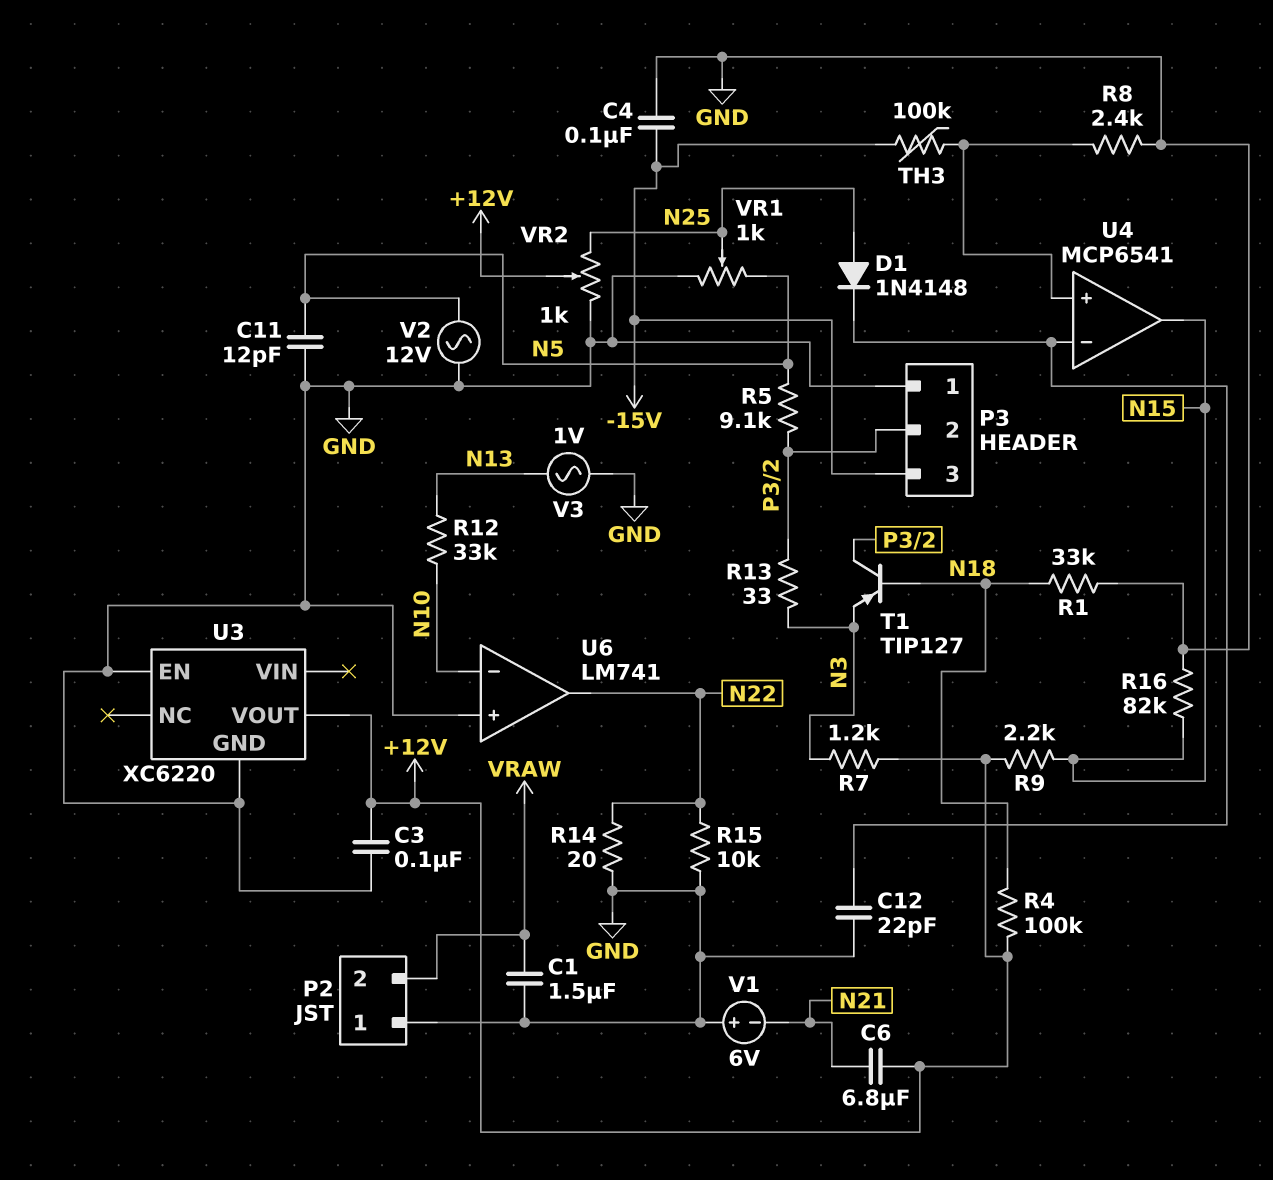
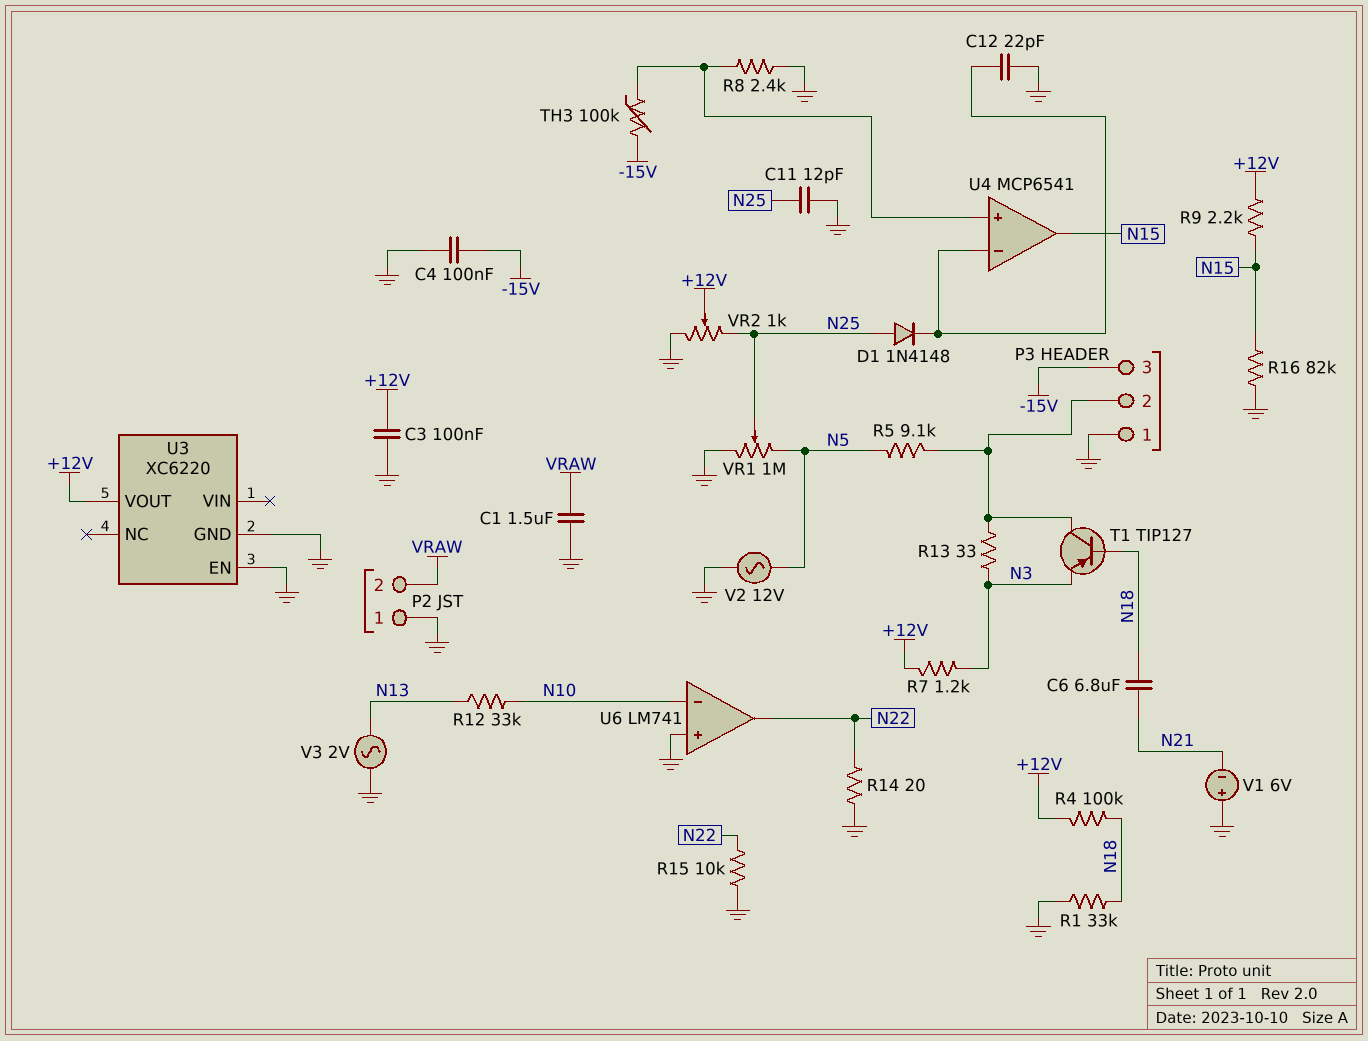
C6: 6.8uF (+12V, N21) -> 6.8uF (N18, N21)
C11: 12pF (GND, N5) -> 12pF (GND, N25)
V3: AC 1V (GND, N13) -> AC 2V (GND, N13)
VR1: 1k (GND, N5, wiper N25) -> 1M (GND, N5, wiper N25)

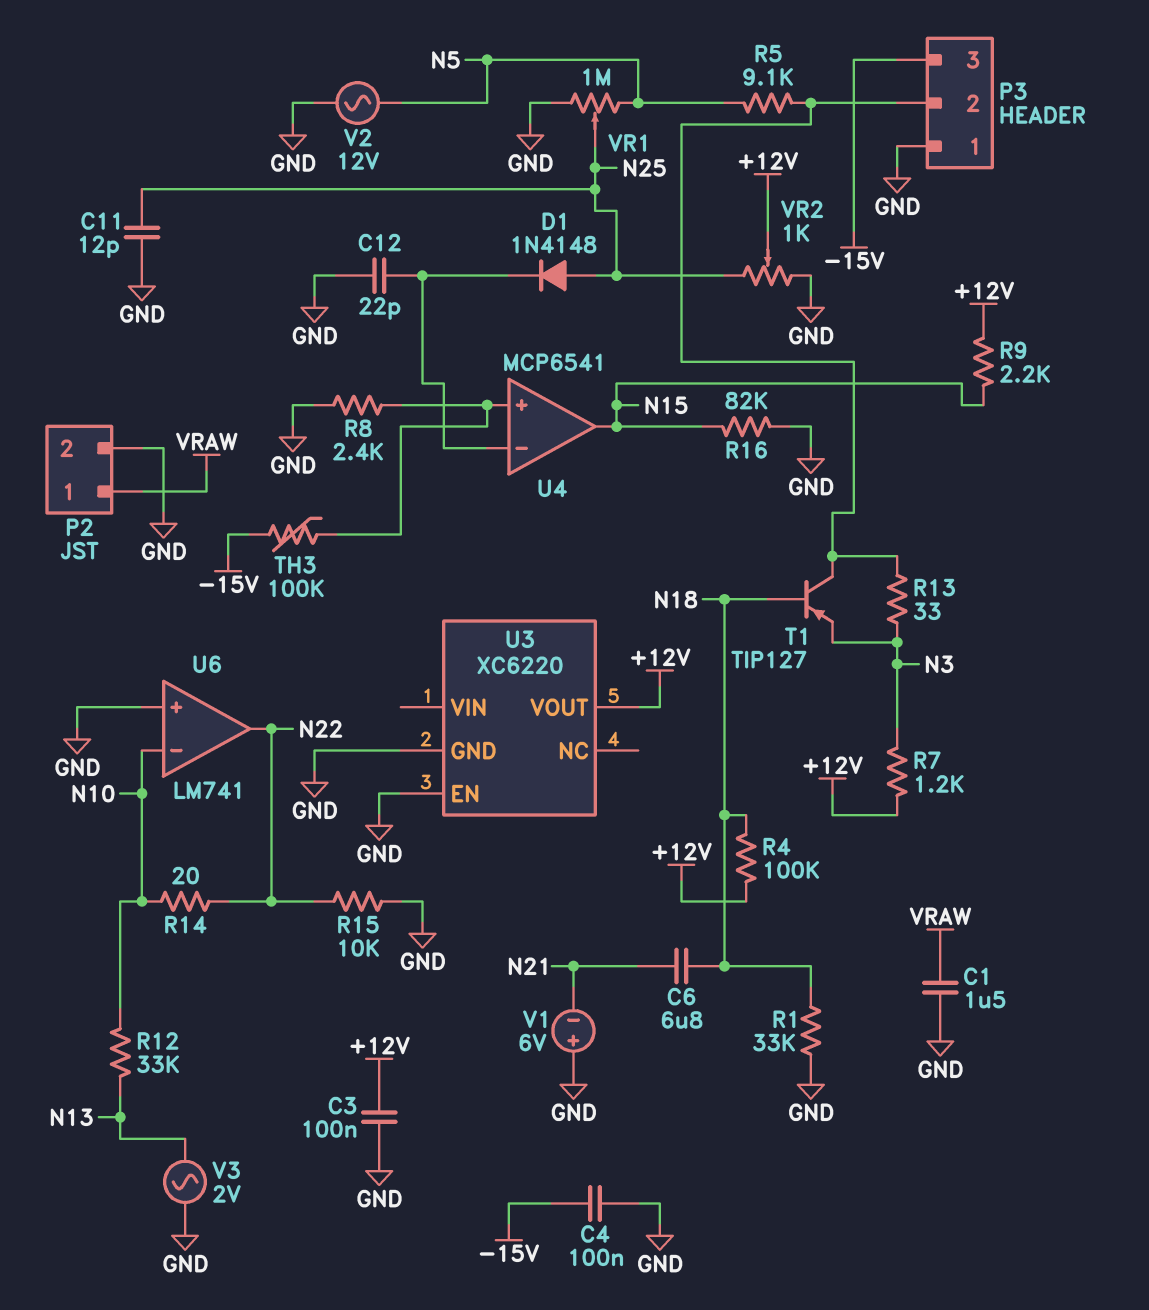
P2 pin 1: GND -> VRAW
P2 pin 2: VRAW -> GND
R14: 20 (GND, N22) -> 20 (N10, N22)

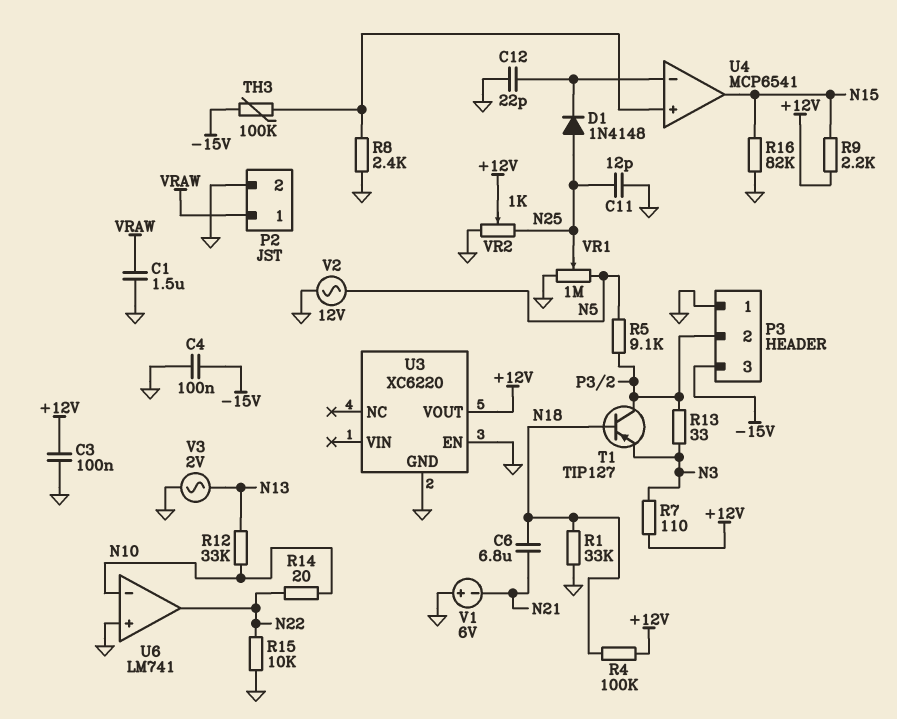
R7: 1.2k (+12V, N3) -> 110 (+12V, N3)

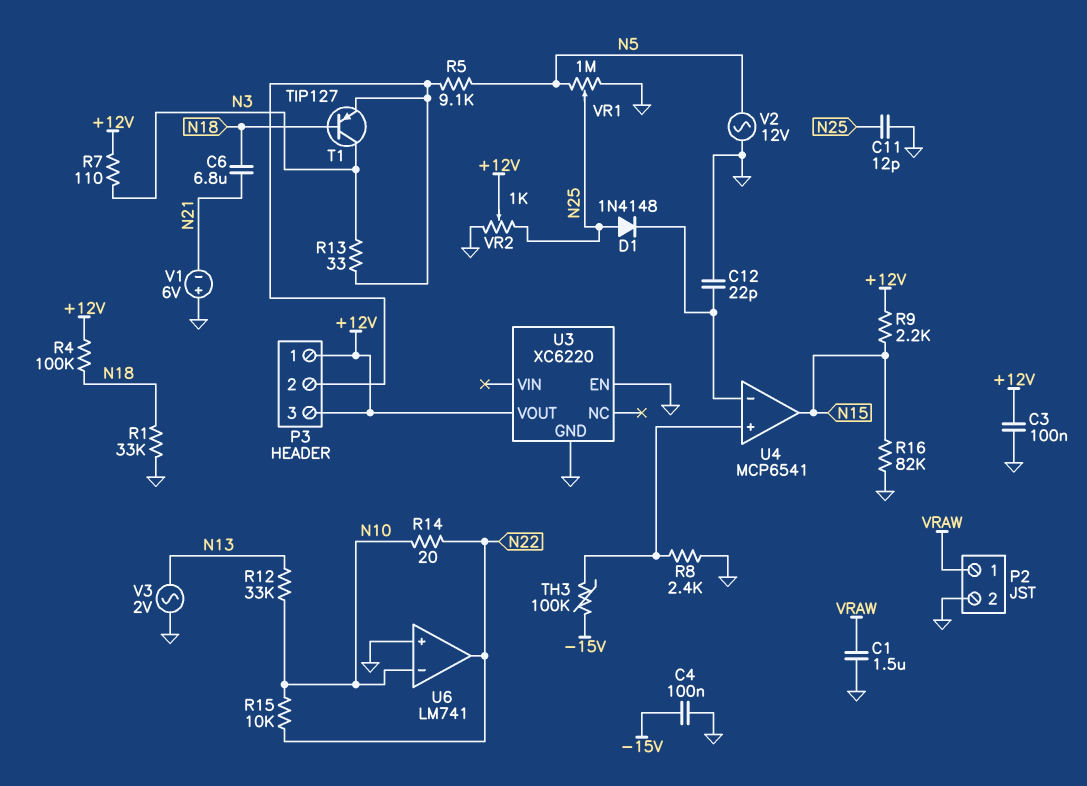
P3 pin 1: GND -> +12V
P3 pin 3: -15V -> +12V
R15: 10k (GND, N22) -> 10k (N10, N22)
T1: PNP TIP127 (B N18, C P3/2, E N3) -> PNP TIP127 (B N18, C N3, E P3/2)

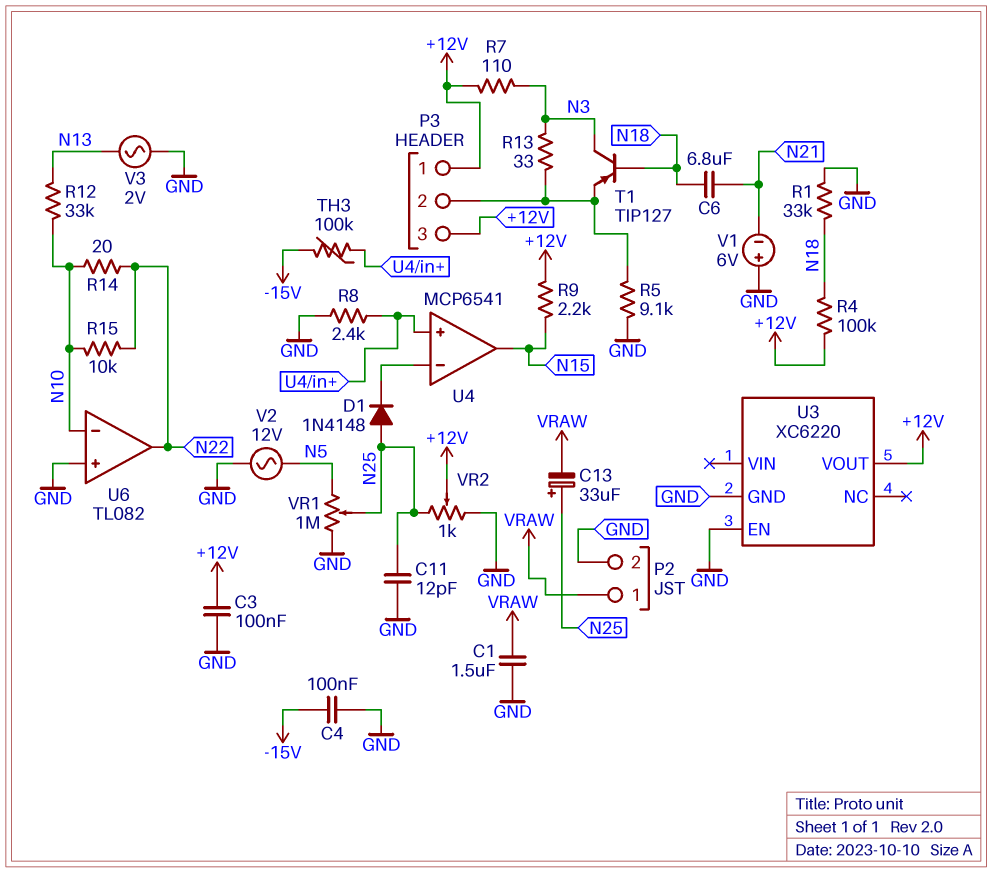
C12: 22pF (GND, U4/in-) -> none
C13: none -> 33uF (plus N25, minus VRAW)
R5: 9.1k (N5, P3/2) -> 9.1k (GND, P3/2)
R16: 82k (GND, N15) -> none
U6: LM741 -> TL082

